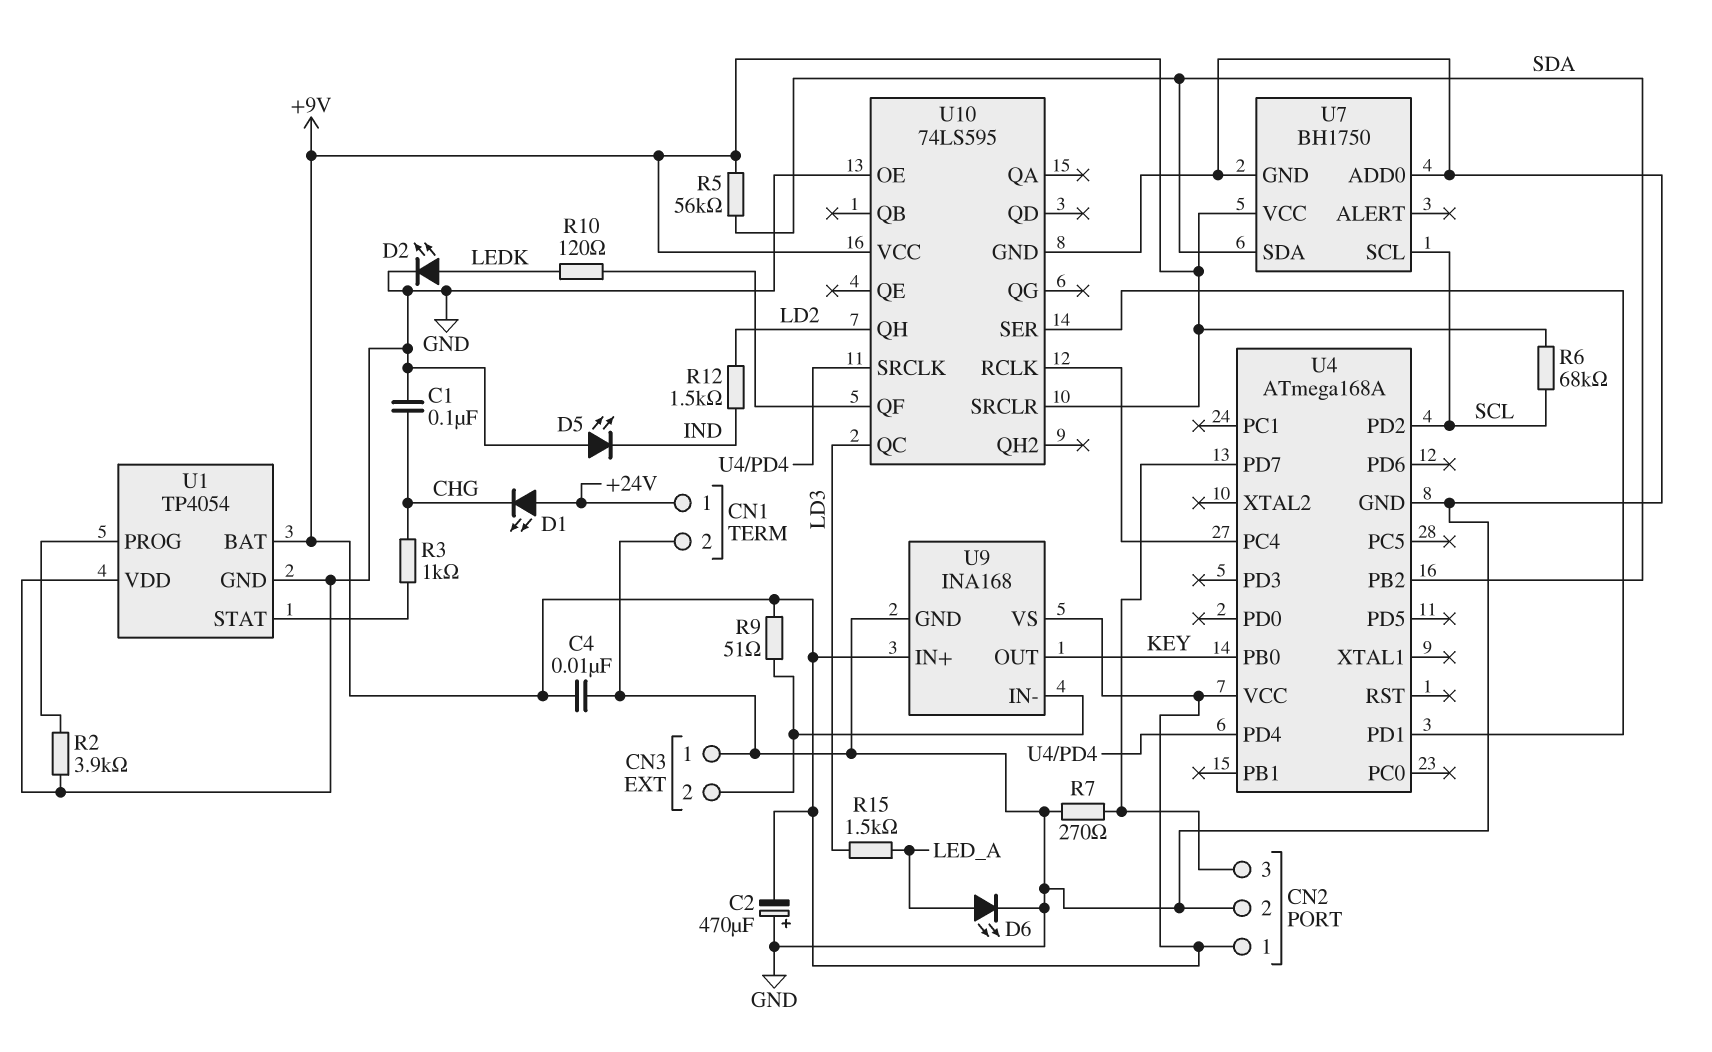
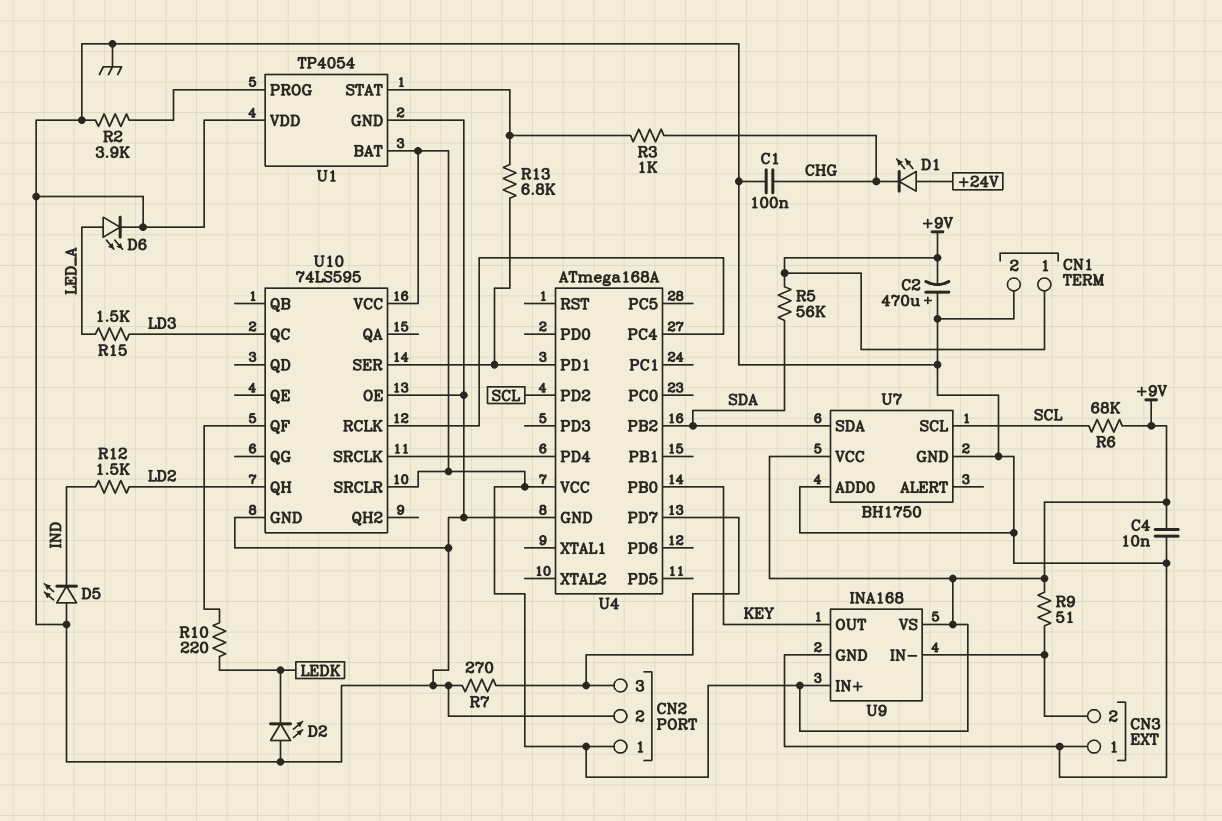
CN1 pin 1: +24V -> +9V
D2: LED (A LEDK, K GND) -> LED (A GND, K LEDK)
R10: 120 (LEDK, U10/QF) -> 220 (LEDK, U10/QF)
R13: none -> 6.8k (U1/STAT, U4/PD1)

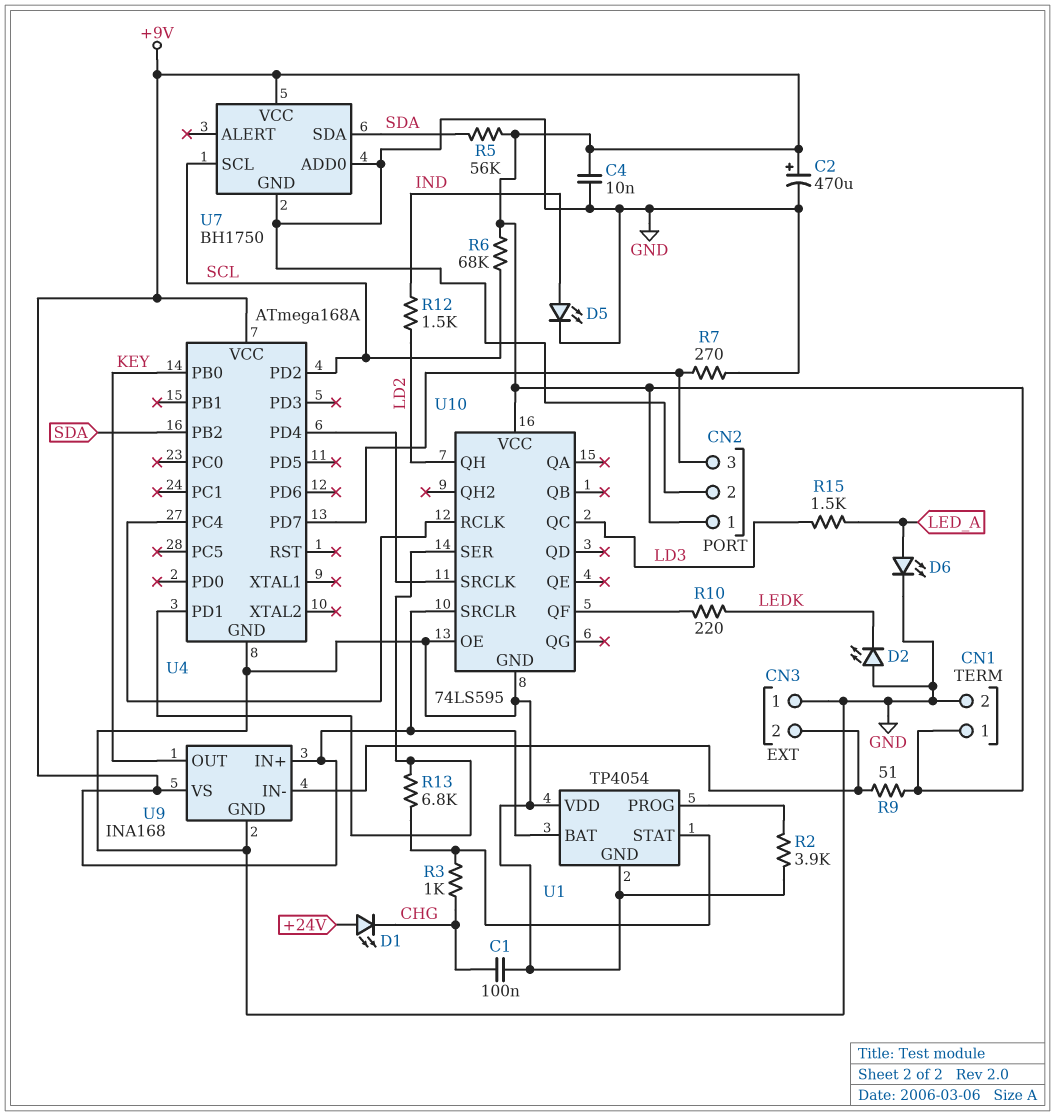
C2: 470uF (plus GND, minus +9V) -> 470uF (plus +9V, minus GND)
D5: LED (A GND, K IND) -> LED (A IND, K GND)

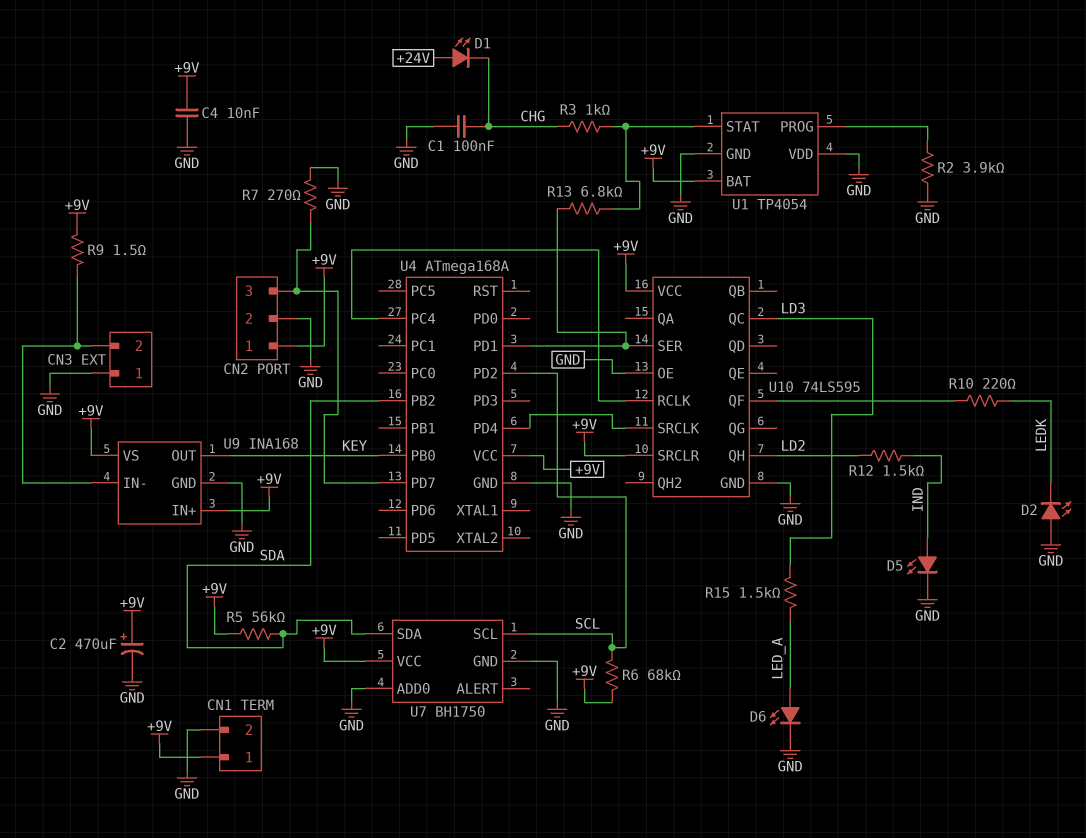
R9: 51 (+9V, CN3/2) -> 1.5 (+9V, CN3/2)

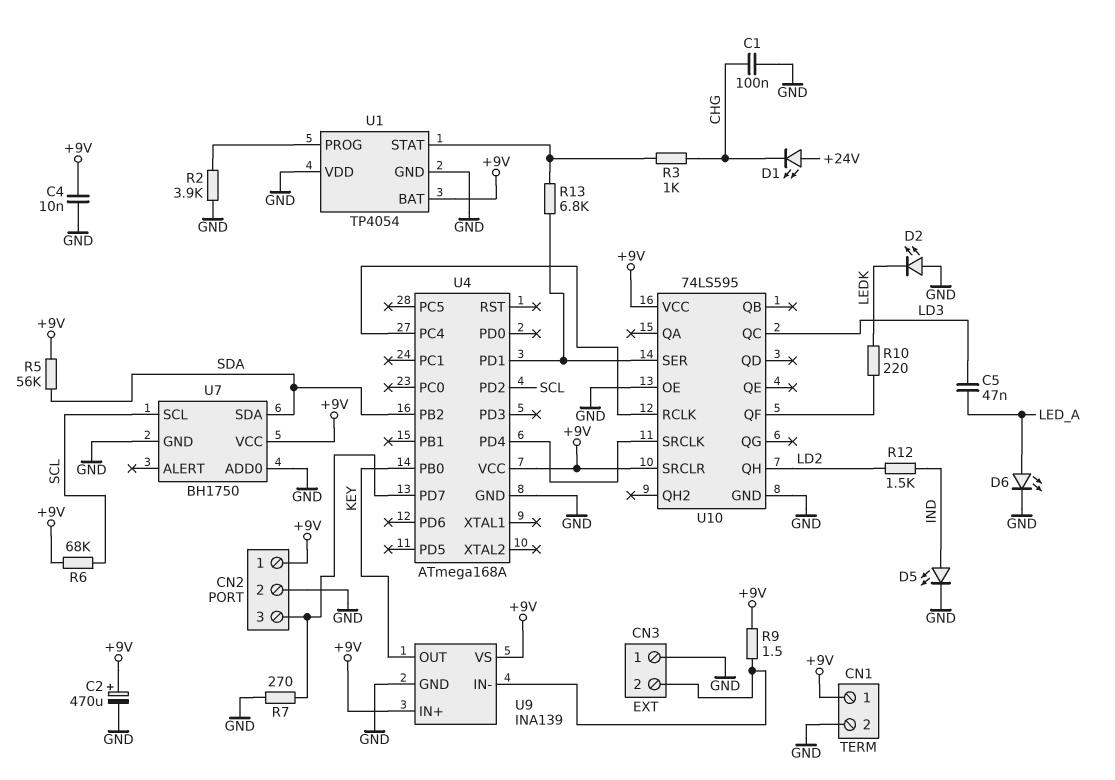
C5: none -> 47nF (LD3, LED_A)
R15: 1.5k (LD3, LED_A) -> none
U9: INA168 -> INA139

